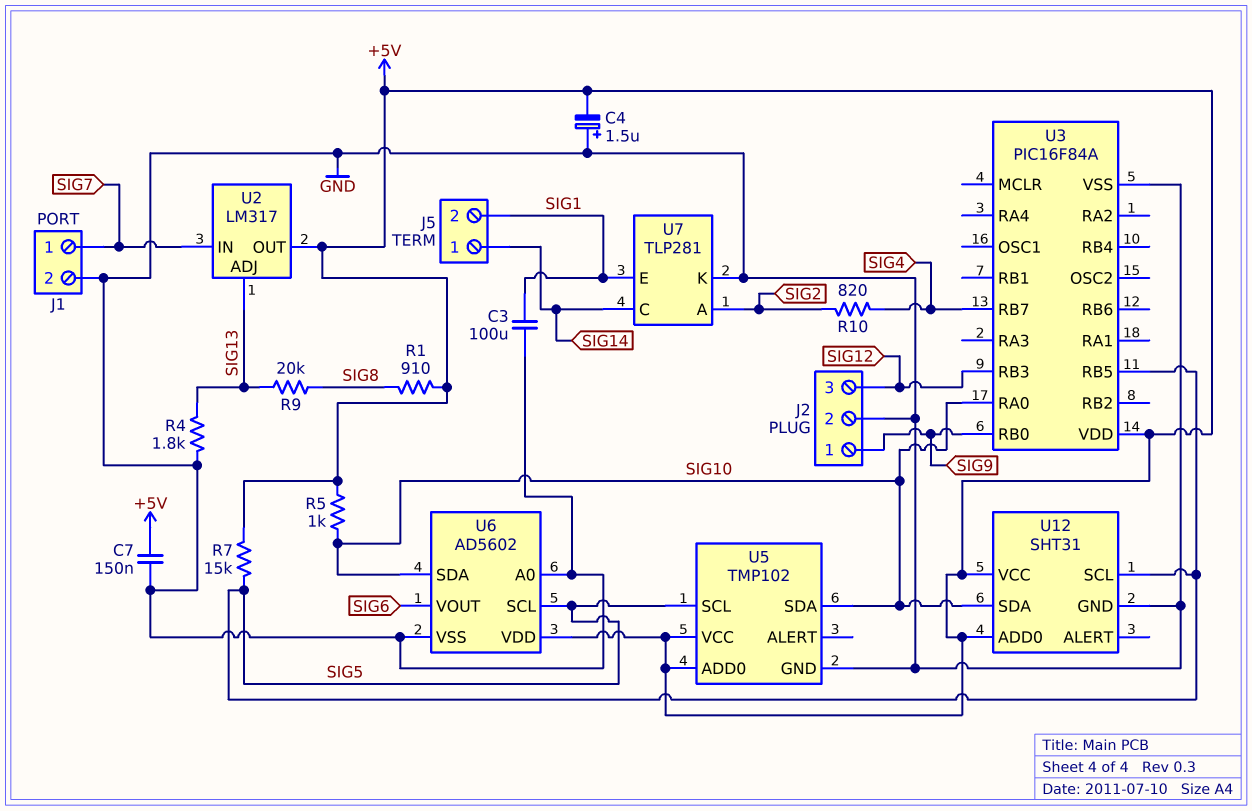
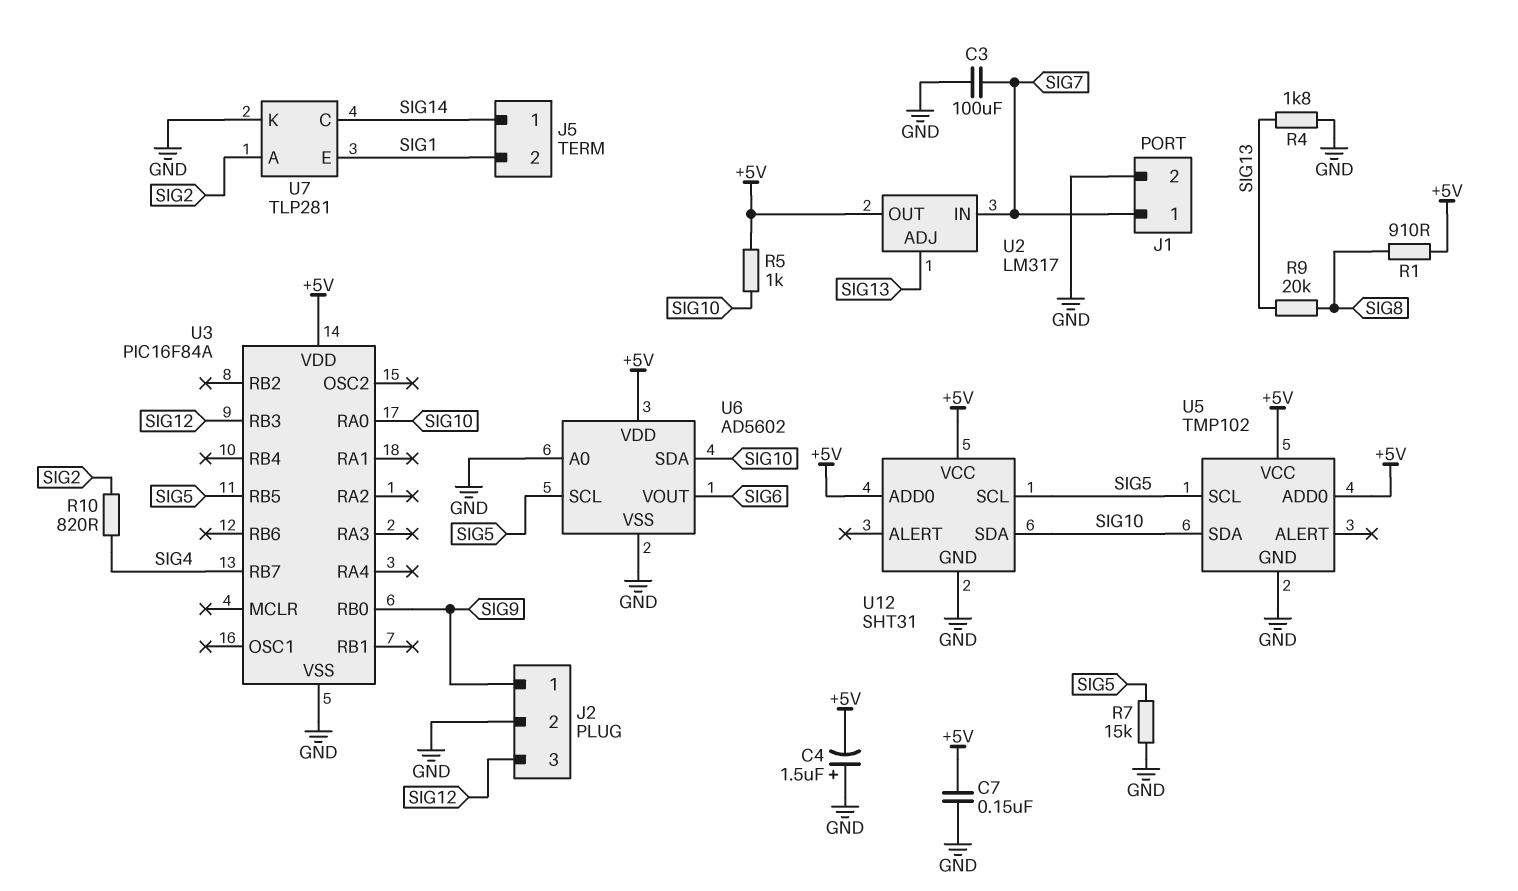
C3: 100uF (GND, SIG1) -> 100uF (GND, SIG7)
R7: 15k (+5V, SIG5) -> 15k (GND, SIG5)

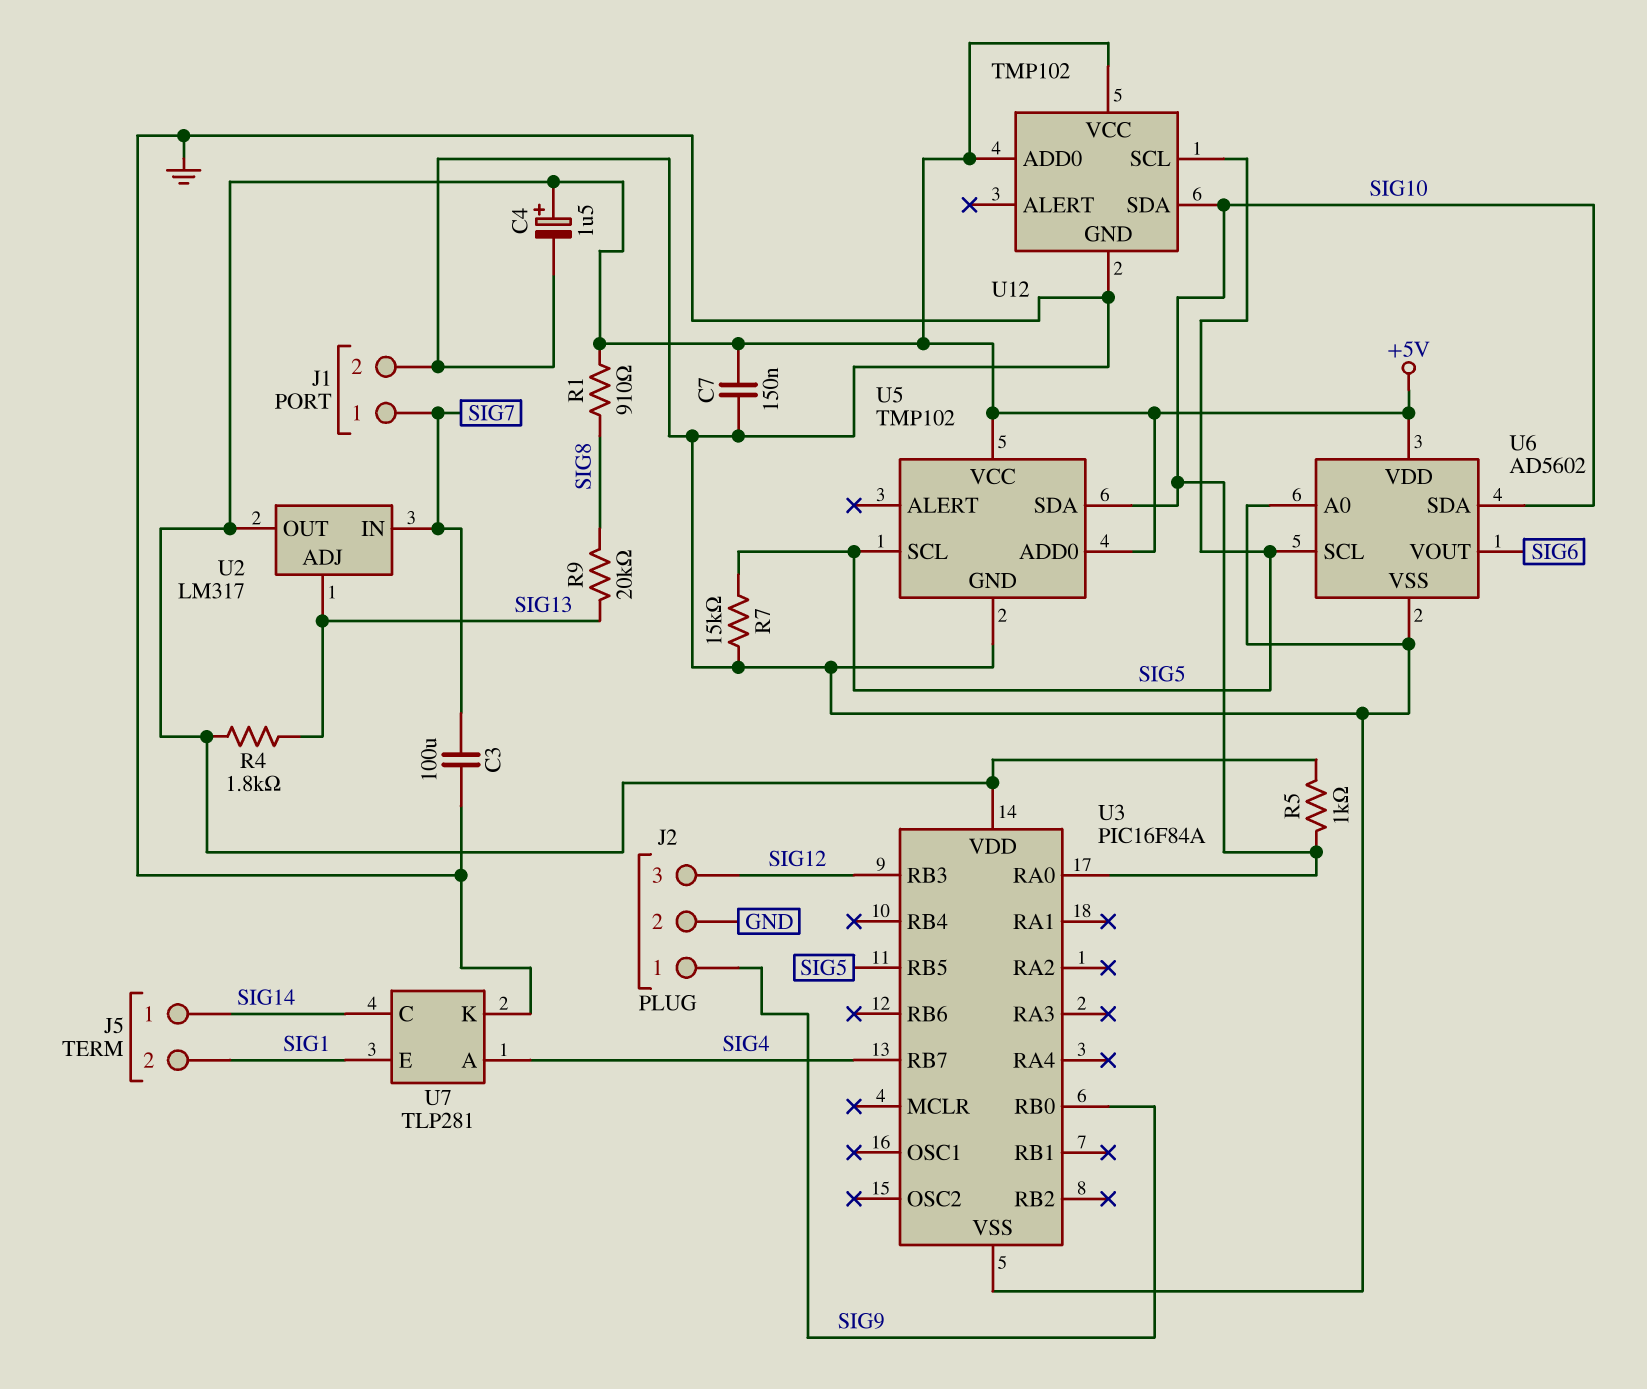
C4: 1.5uF (plus GND, minus +5V) -> 1.5uF (plus +5V, minus GND)
R4: 1.8k (GND, SIG13) -> 1.8k (+5V, SIG13)
R10: 820 (SIG2, SIG4) -> none
U7 pin A: SIG2 -> SIG4
U12: SHT31 -> TMP102

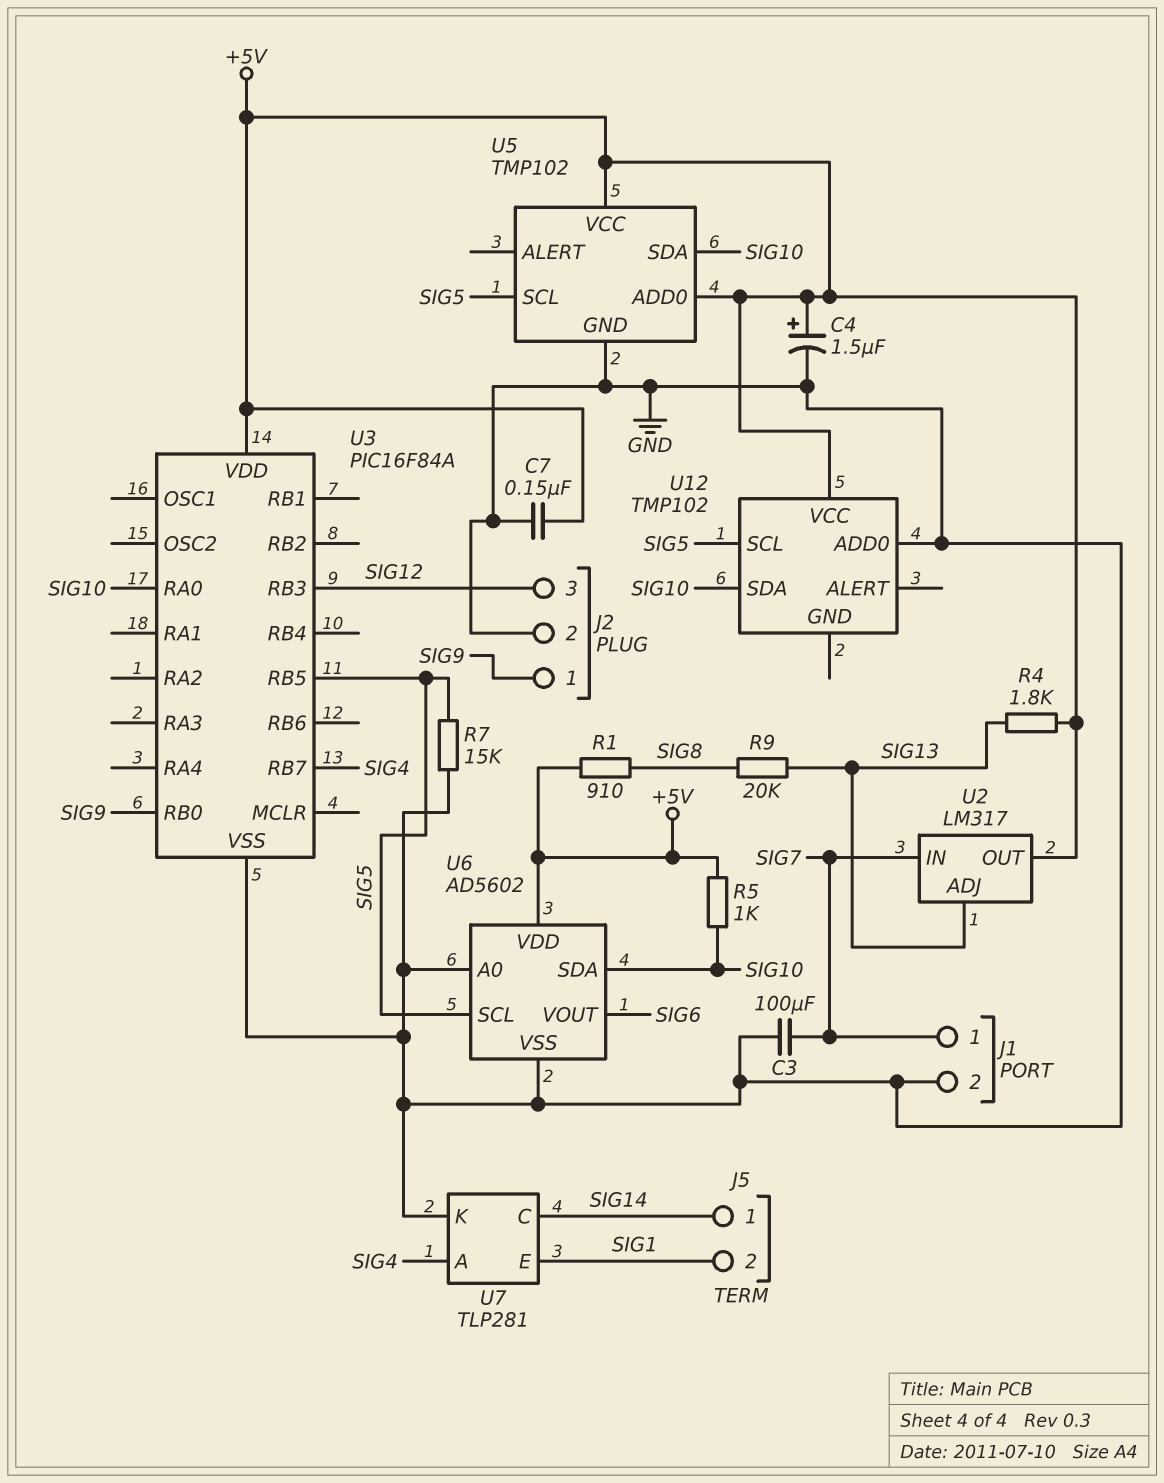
U12 pin ADD0: +5V -> GND
U12 pin GND: GND -> none

